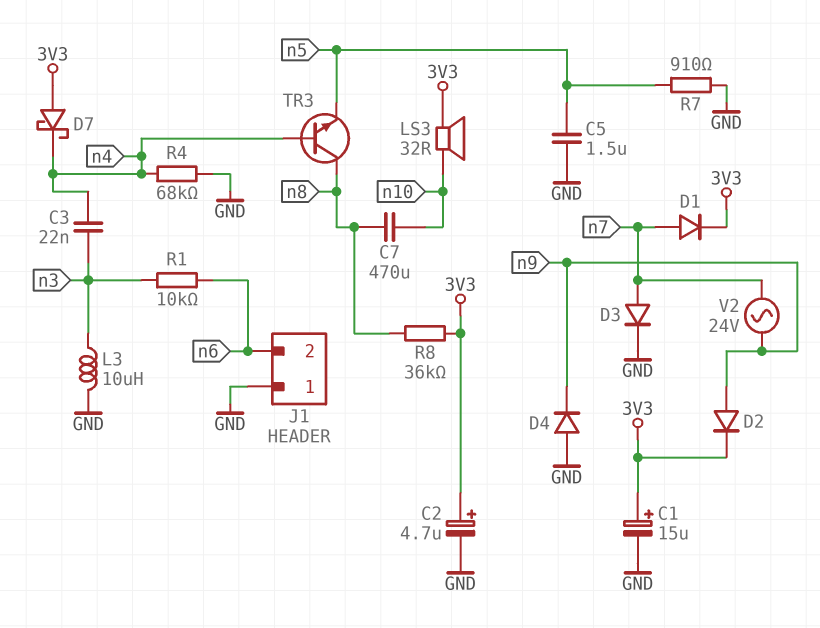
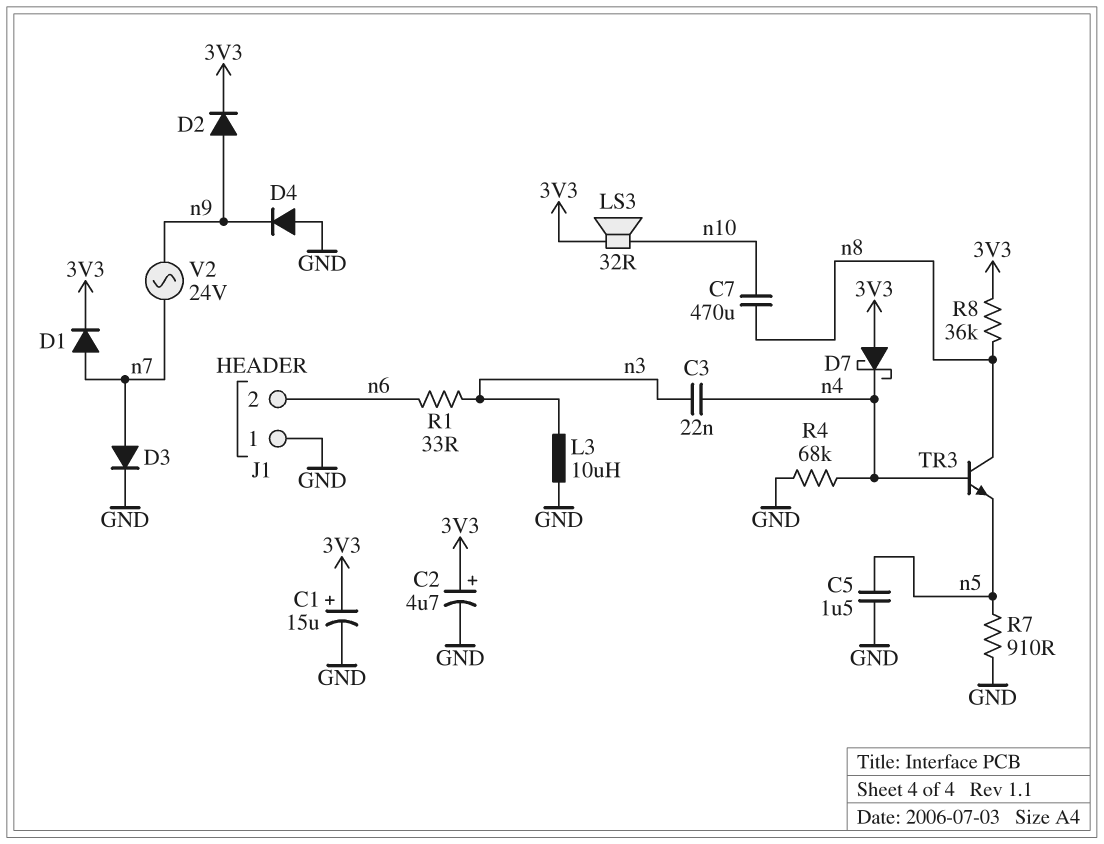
R1: 10k (n3, n6) -> 33 (n3, n6)

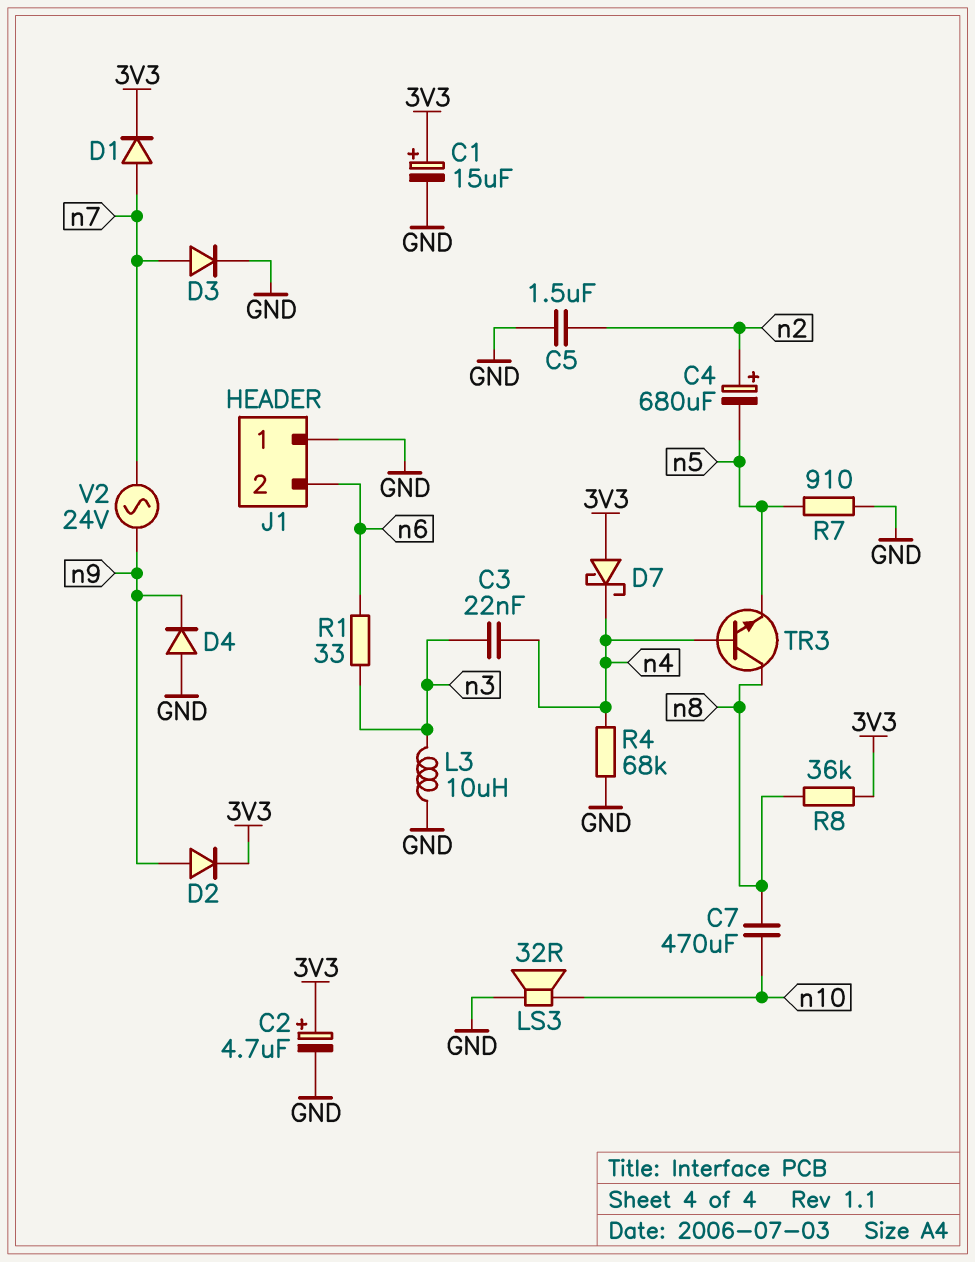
C4: none -> 680uF (plus n2, minus n5)
C5: 1.5uF (GND, n5) -> 1.5uF (GND, n2)
LS3: speaker 32R (3V3, n10) -> speaker 32R (GND, n10)

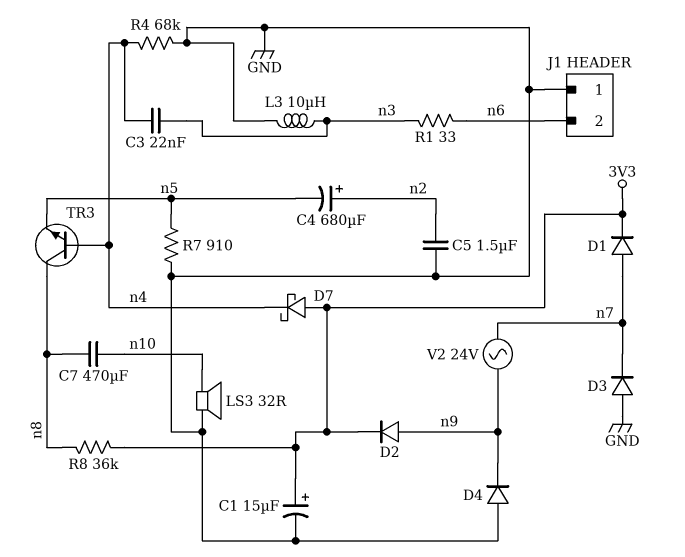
C2: 4.7uF (plus 3V3, minus GND) -> none
D3: diode (A n7, K GND) -> diode (A GND, K n7)

